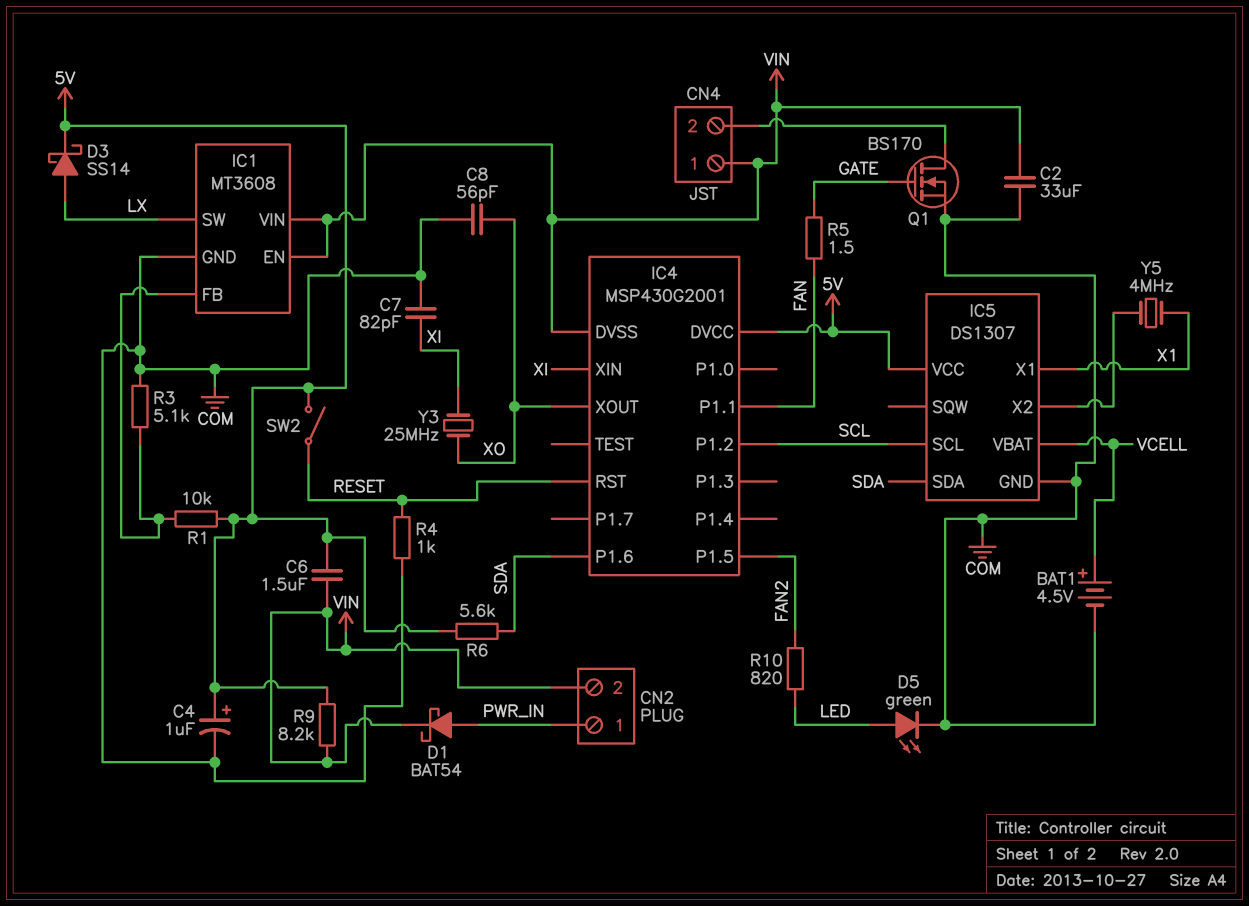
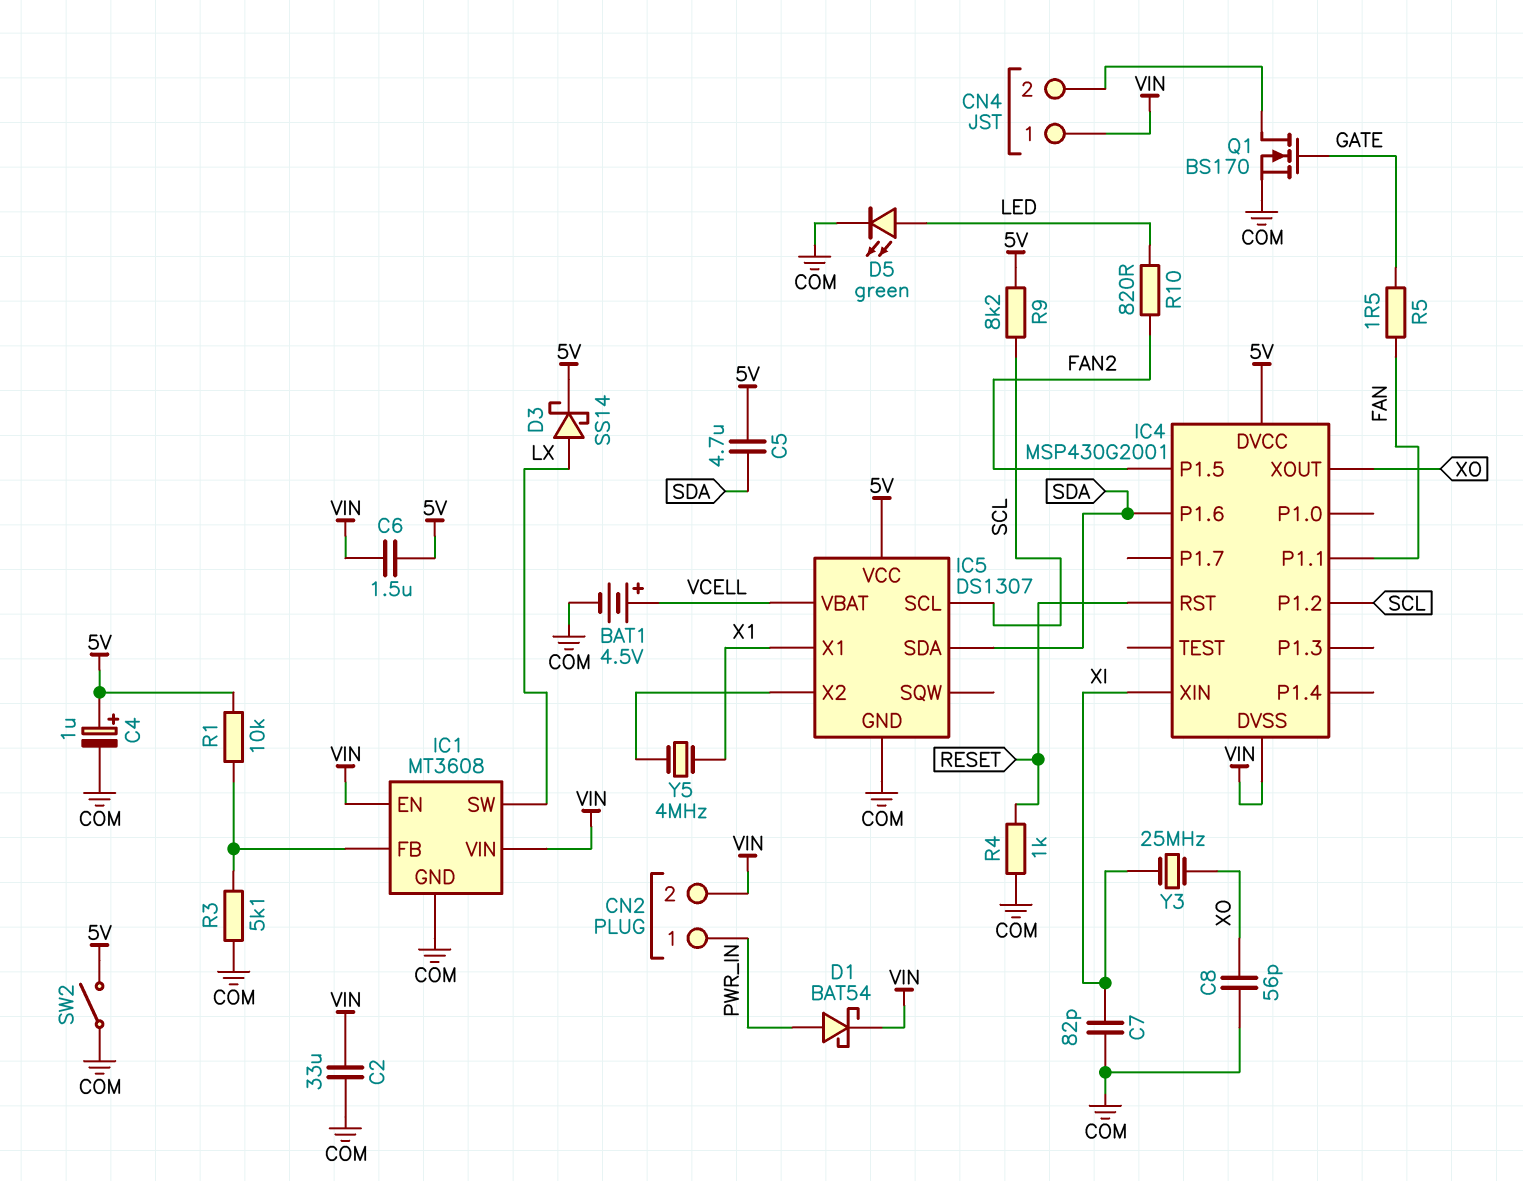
C5: none -> 4.7uF (5V, SDA)
R6: 5.6k (5V, SDA) -> none
R9: 8.2k (5V, VIN) -> 8.2k (5V, SCL)
SW2: switch (5V, RESET) -> switch (5V, COM)

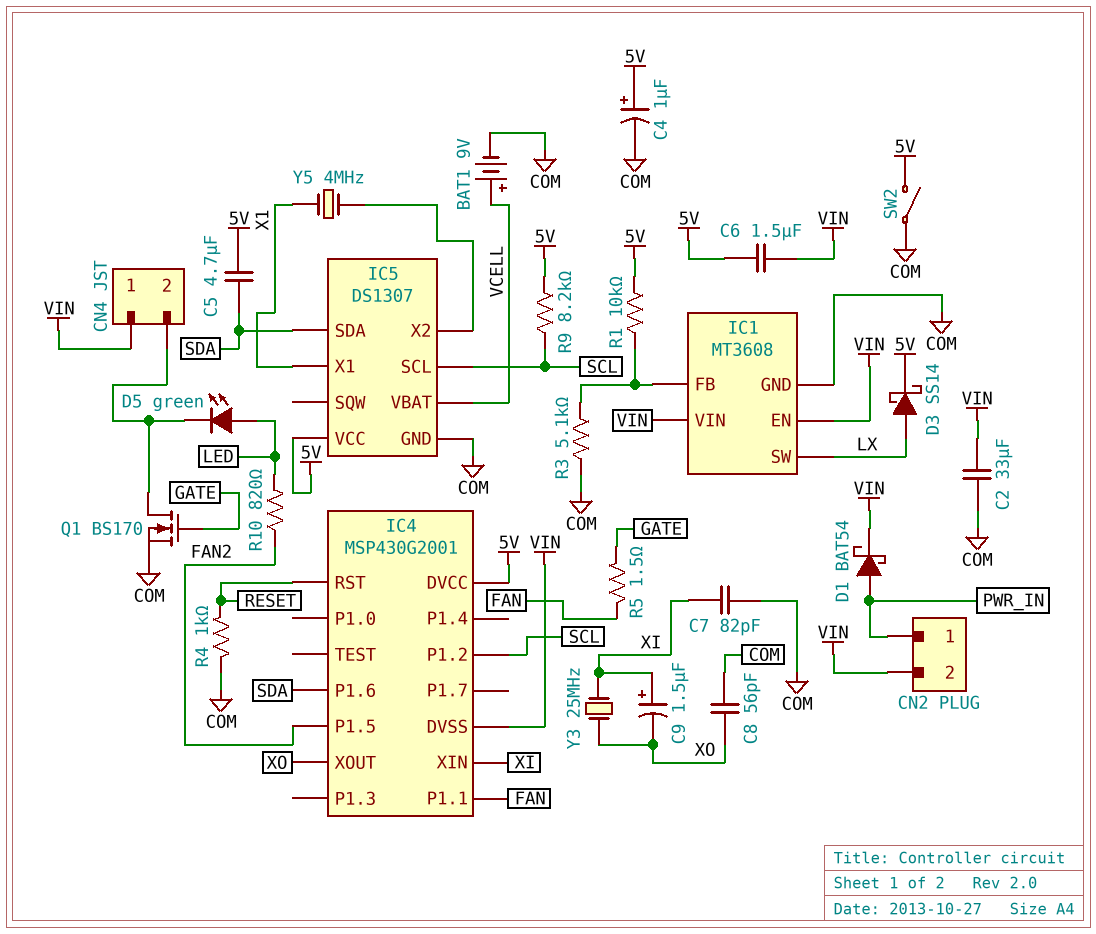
BAT1: 4.5V (plus VCELL, minus COM) -> 9V (plus VCELL, minus COM)
C9: none -> 1.5uF (plus XI, minus XO)
D5: LED green (A LED, K COM) -> LED green (A LED, K CN4/2)

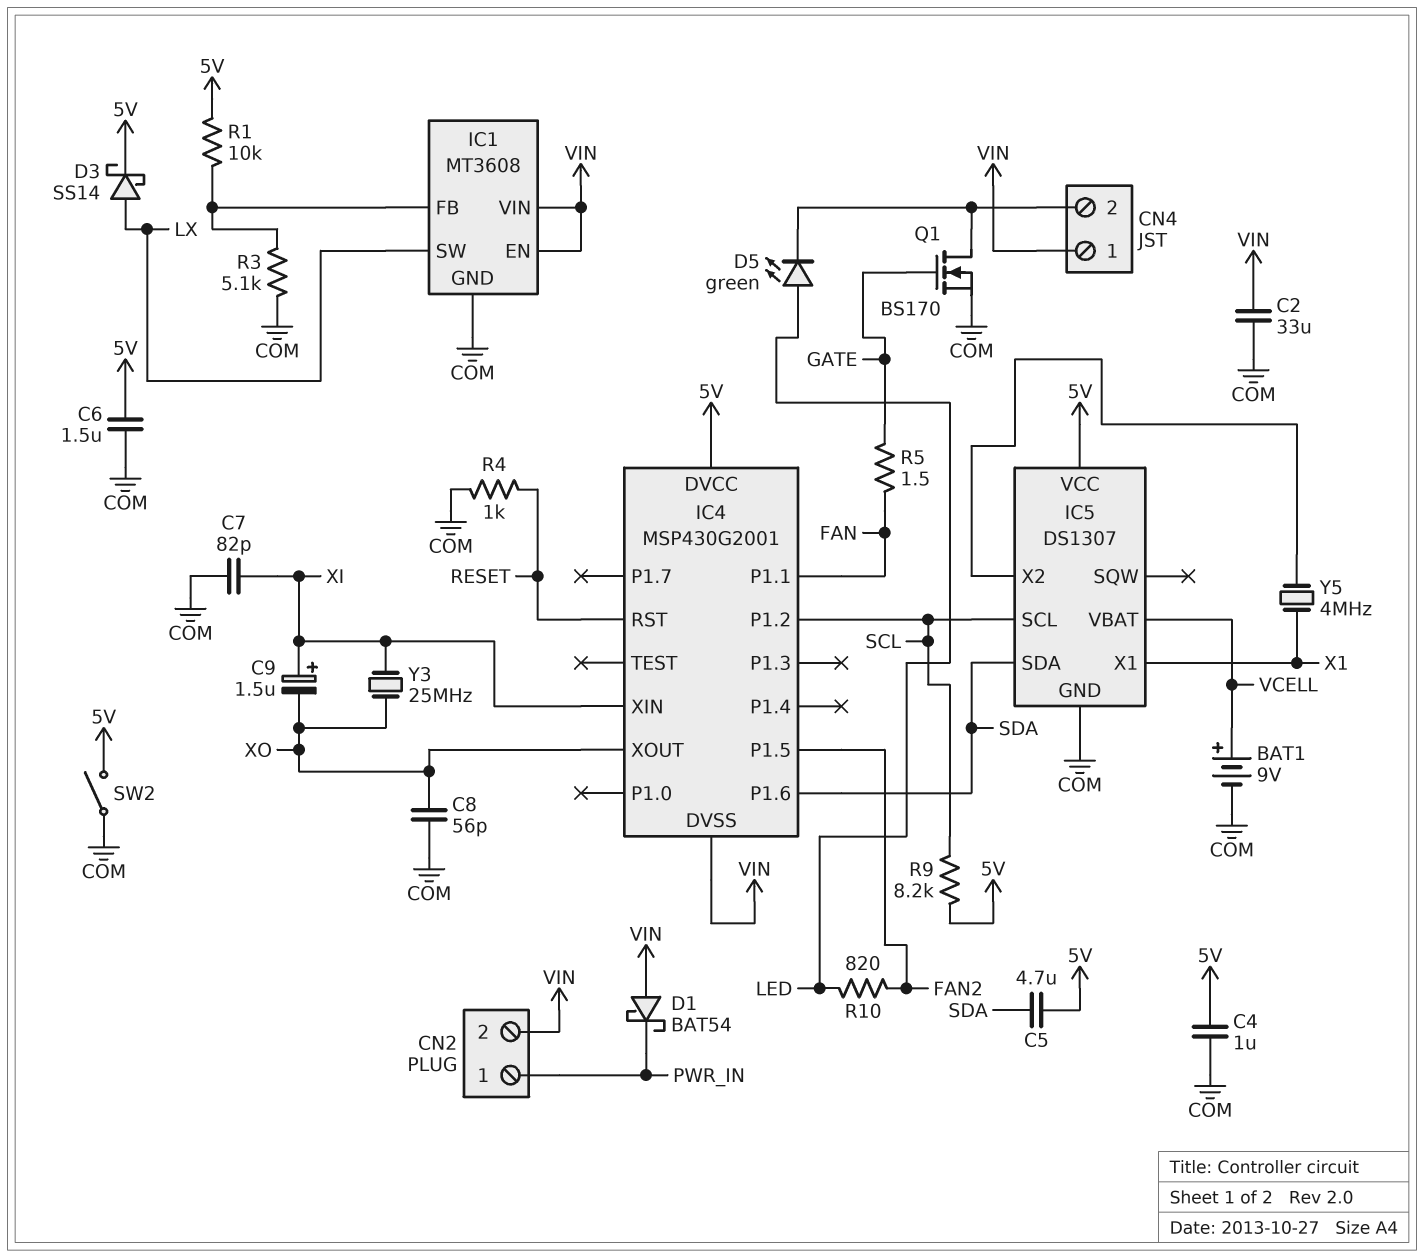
C4: 1uF (plus 5V, minus COM) -> 1uF (5V, COM)
C6: 1.5uF (5V, VIN) -> 1.5uF (5V, COM)
D1: schottky BAT54 (A PWR_IN, K VIN) -> schottky BAT54 (A VIN, K PWR_IN)

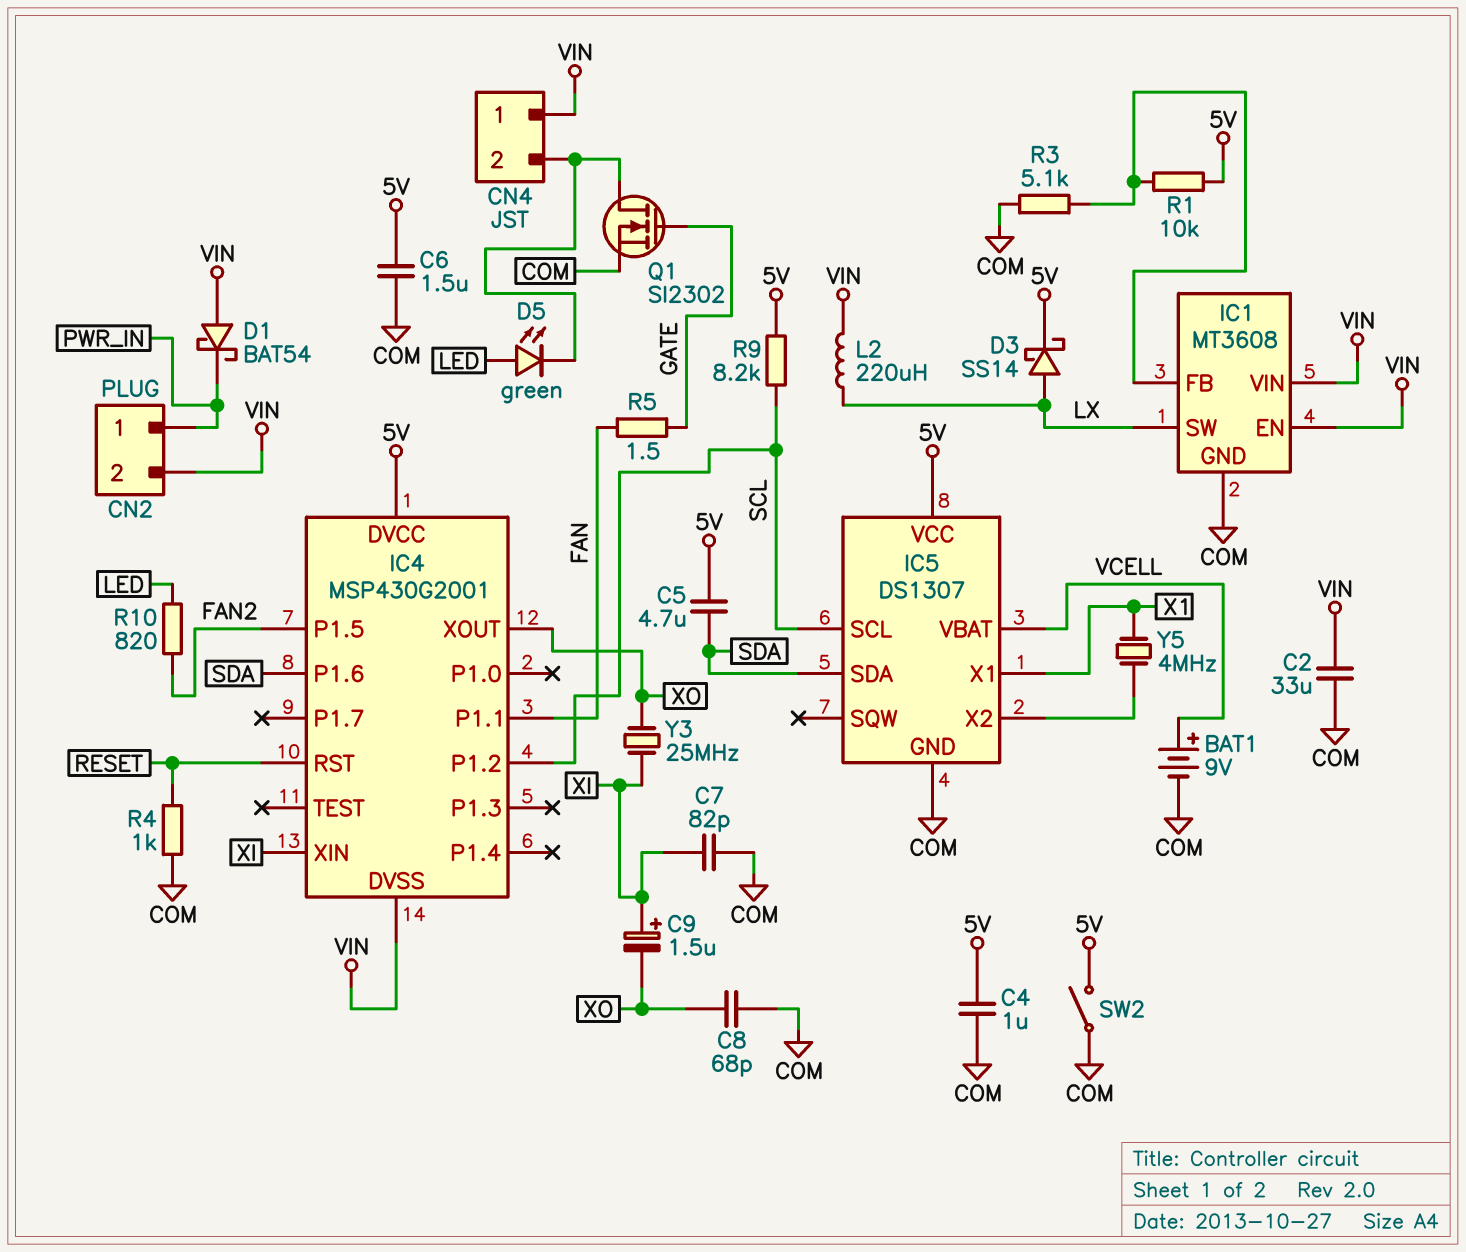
C8: 56pF (COM, XO) -> 68pF (COM, XO)
L2: none -> 220uH (LX, VIN)
Q1: NMOS BS170 (G GATE, D CN4/2, S COM) -> NMOS SI2302 (G GATE, D CN4/2, S COM)

